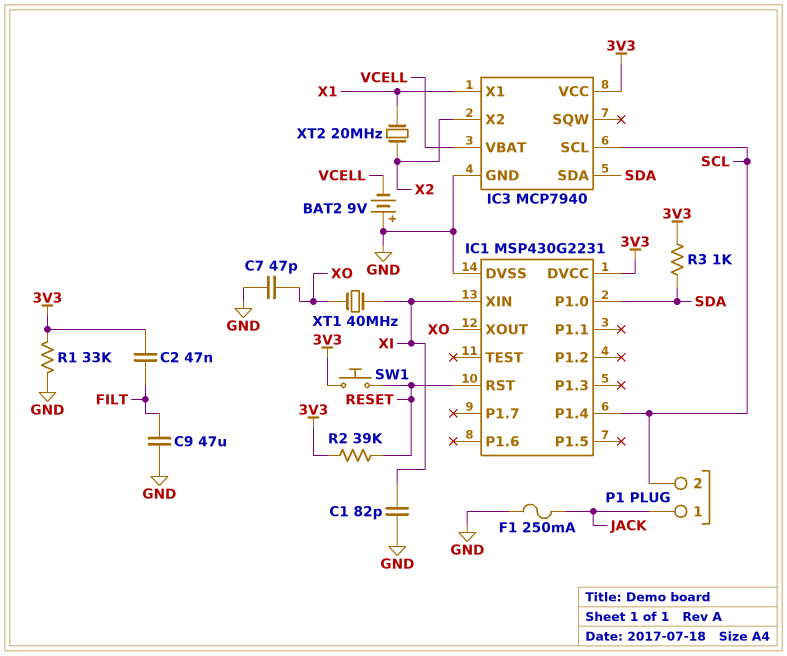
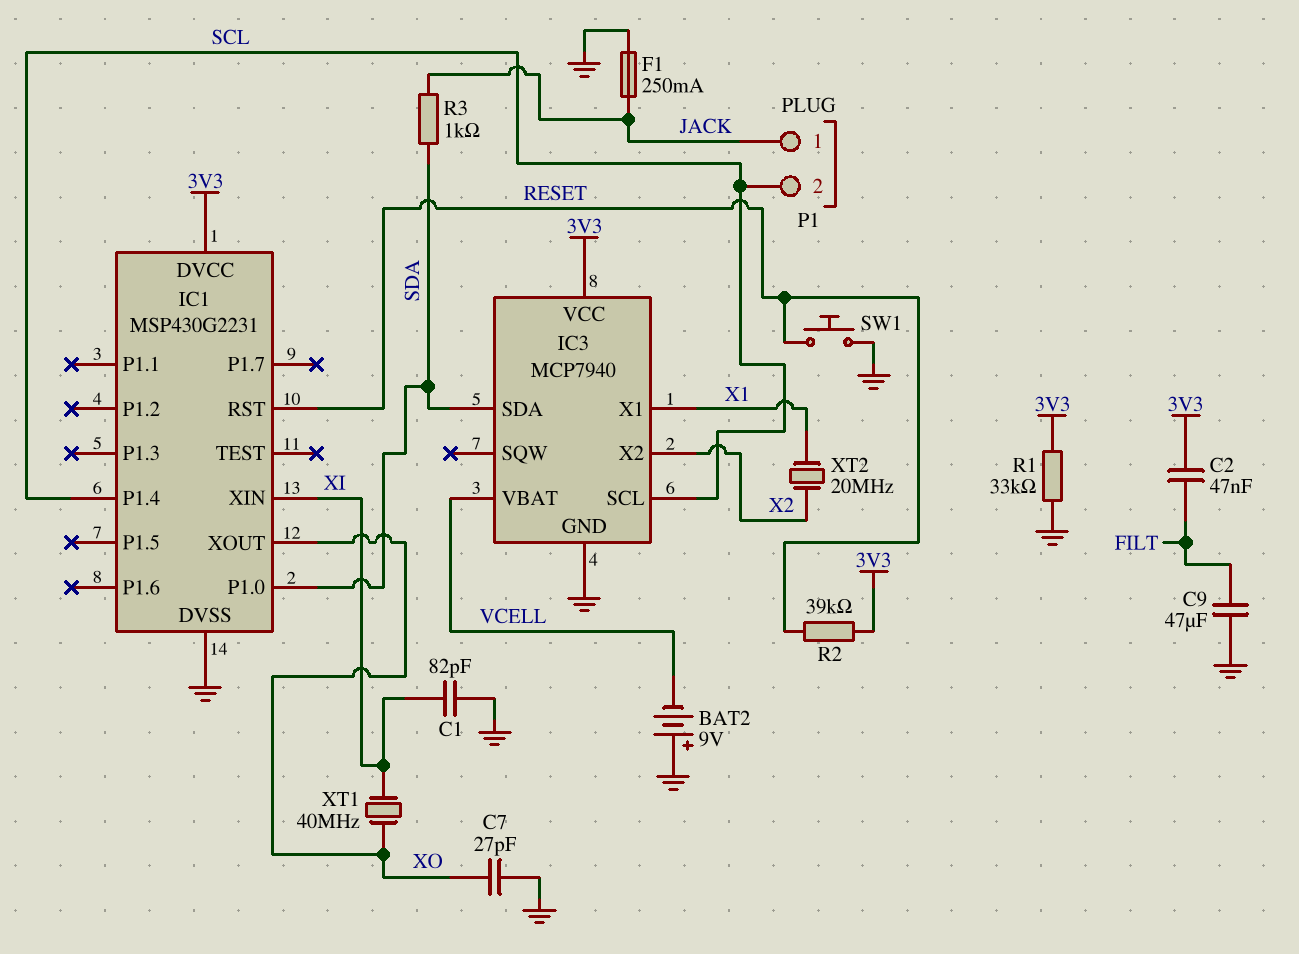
C7: 47pF (GND, XO) -> 27pF (GND, XO)
R3: 1k (3V3, SDA) -> 1k (JACK, SDA)
SW1: button (3V3, RESET) -> button (GND, RESET)

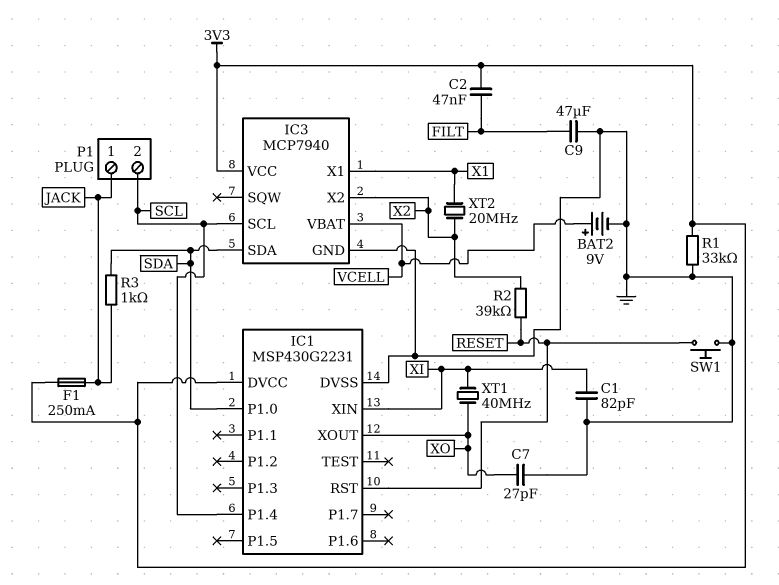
BAT2: 9V (plus GND, minus VCELL) -> 9V (plus VCELL, minus GND)
F1: 250mA (GND, JACK) -> 250mA (3V3, JACK)
R2: 39k (3V3, RESET) -> 39k (RESET, X2)

